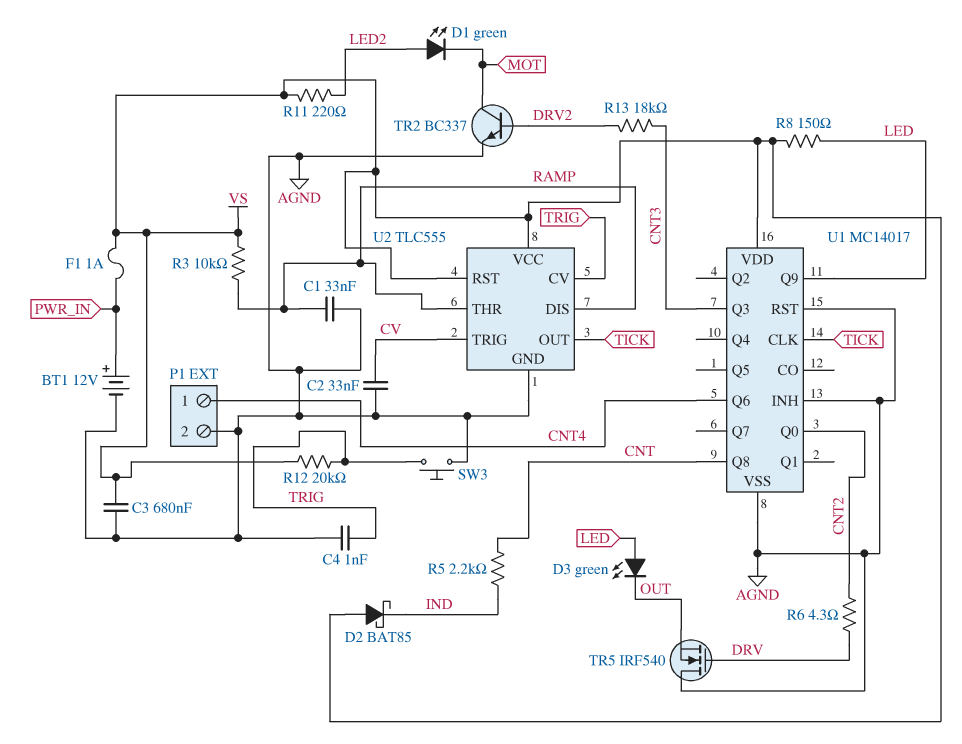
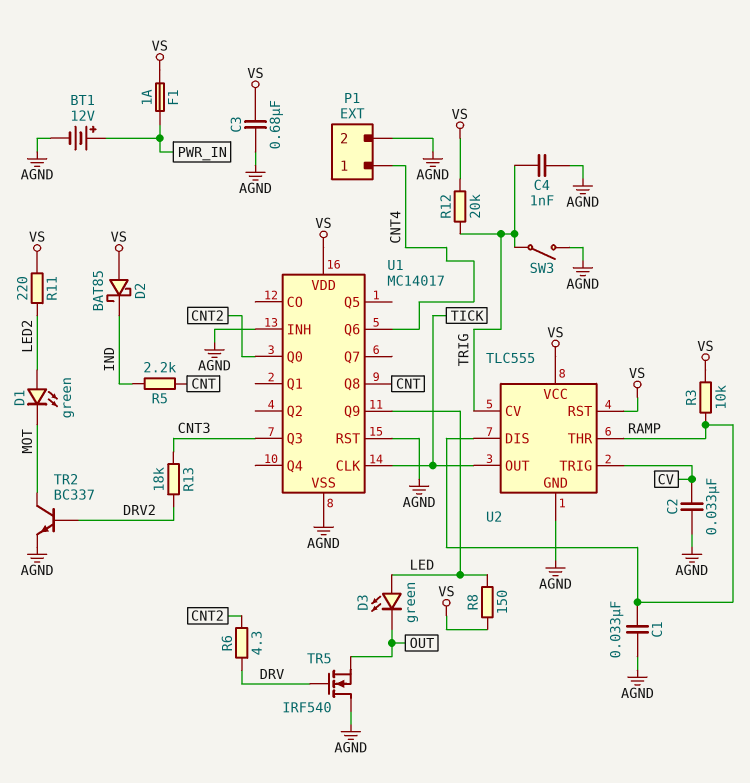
SW3: button (AGND, TRIG) -> switch (AGND, TRIG)

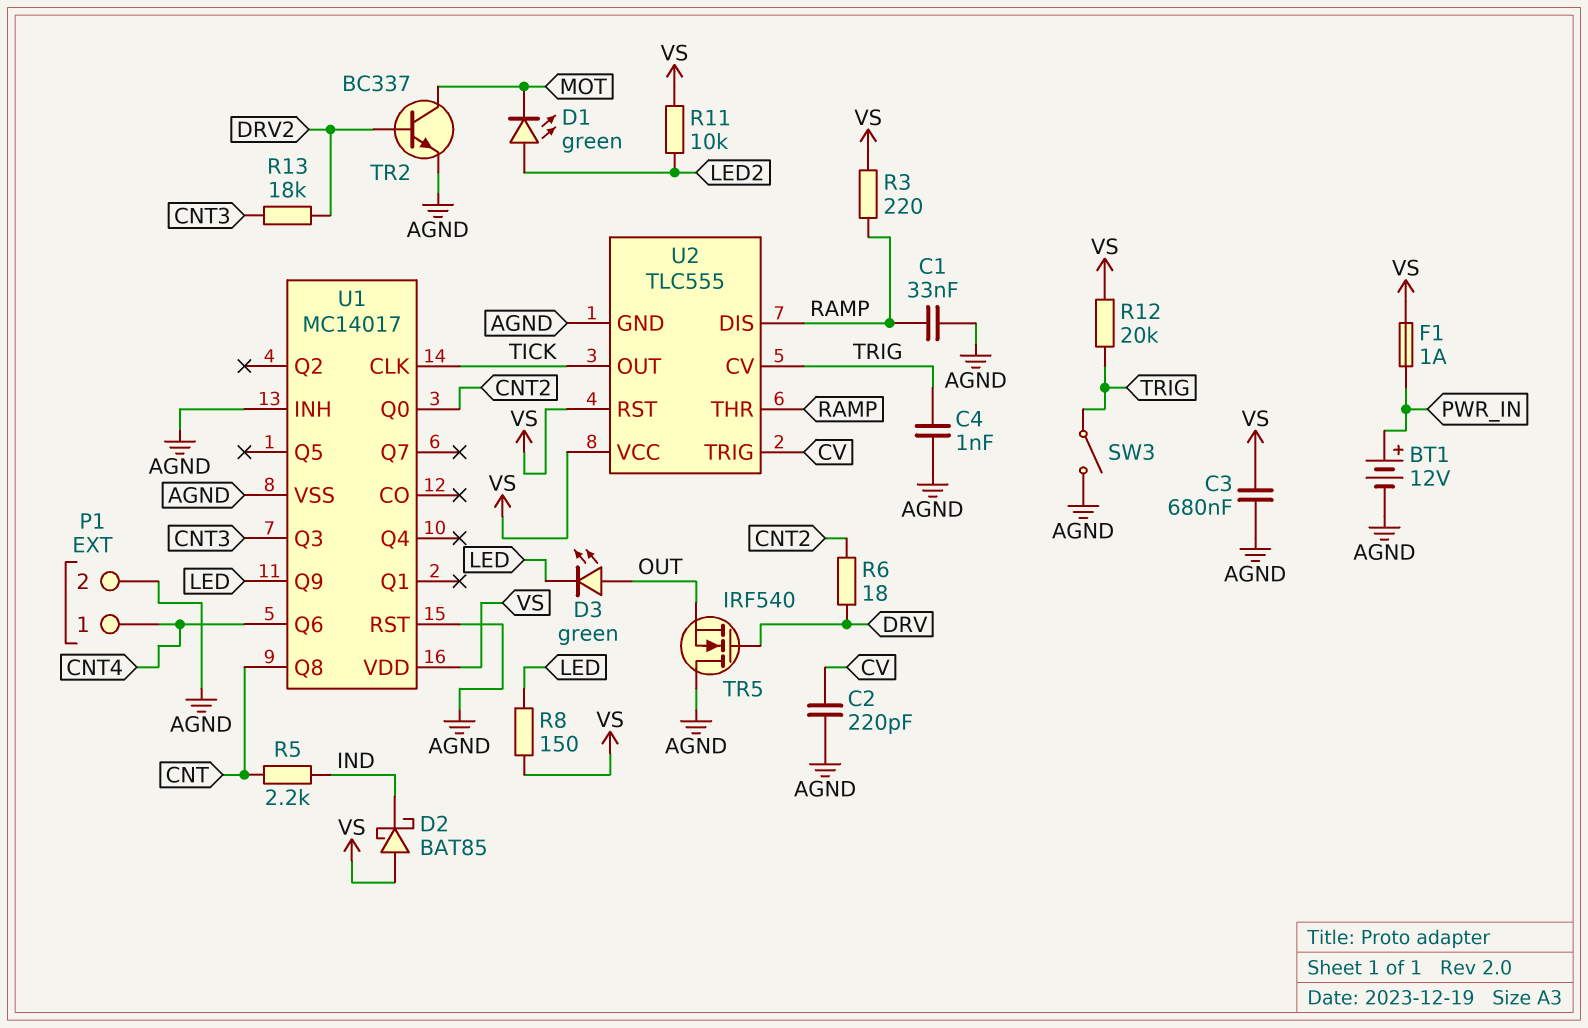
C2: 33nF (AGND, CV) -> 220pF (AGND, CV)
D3: LED green (A LED, K OUT) -> LED green (A OUT, K LED)
R3: 10k (RAMP, VS) -> 220 (RAMP, VS)
R6: 4.3 (CNT2, DRV) -> 18 (CNT2, DRV)
R11: 220 (LED2, VS) -> 10k (LED2, VS)

